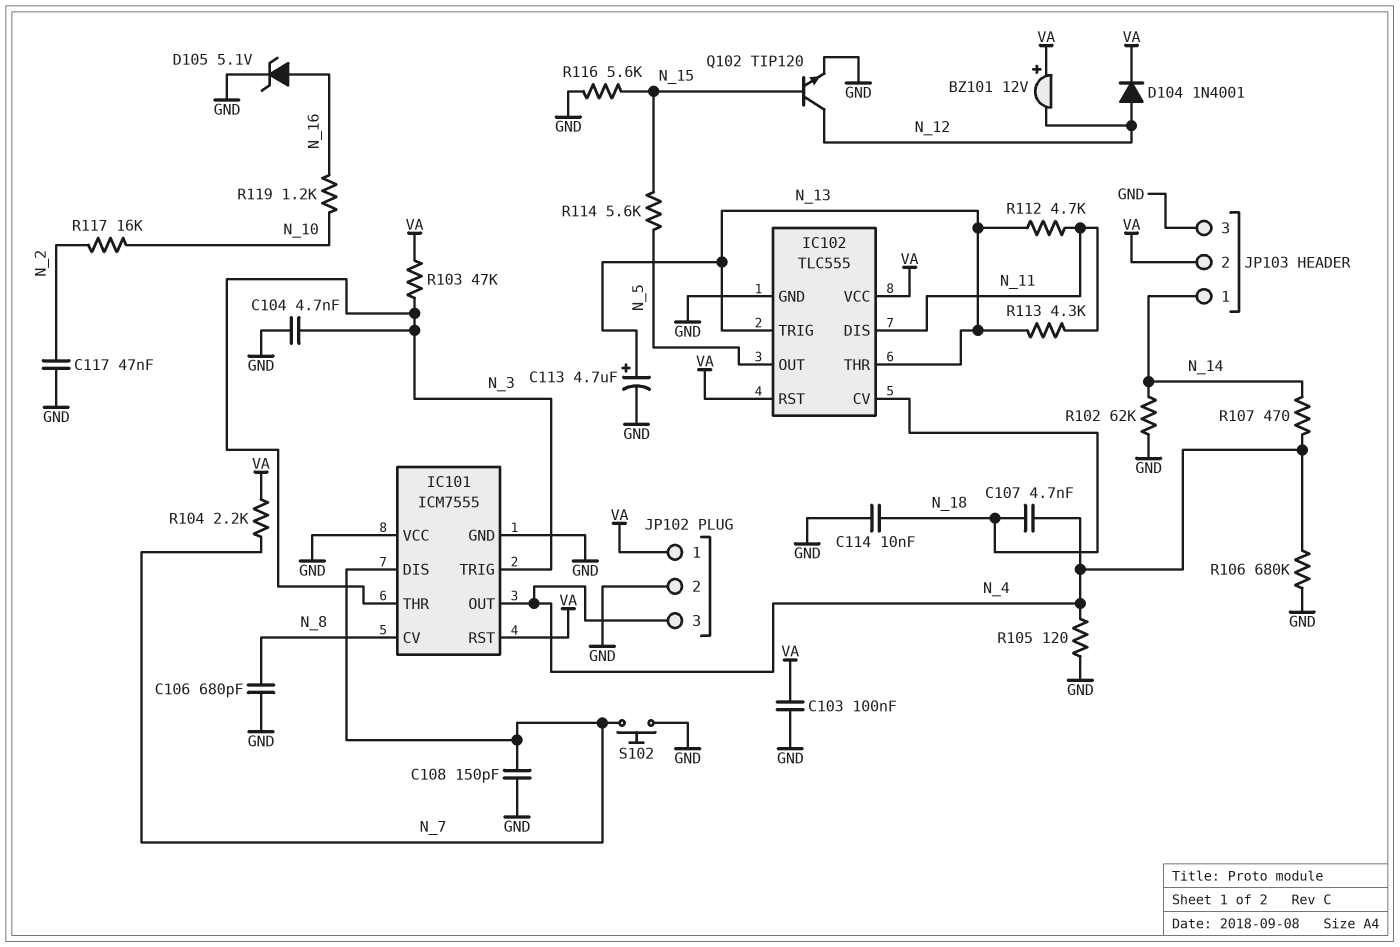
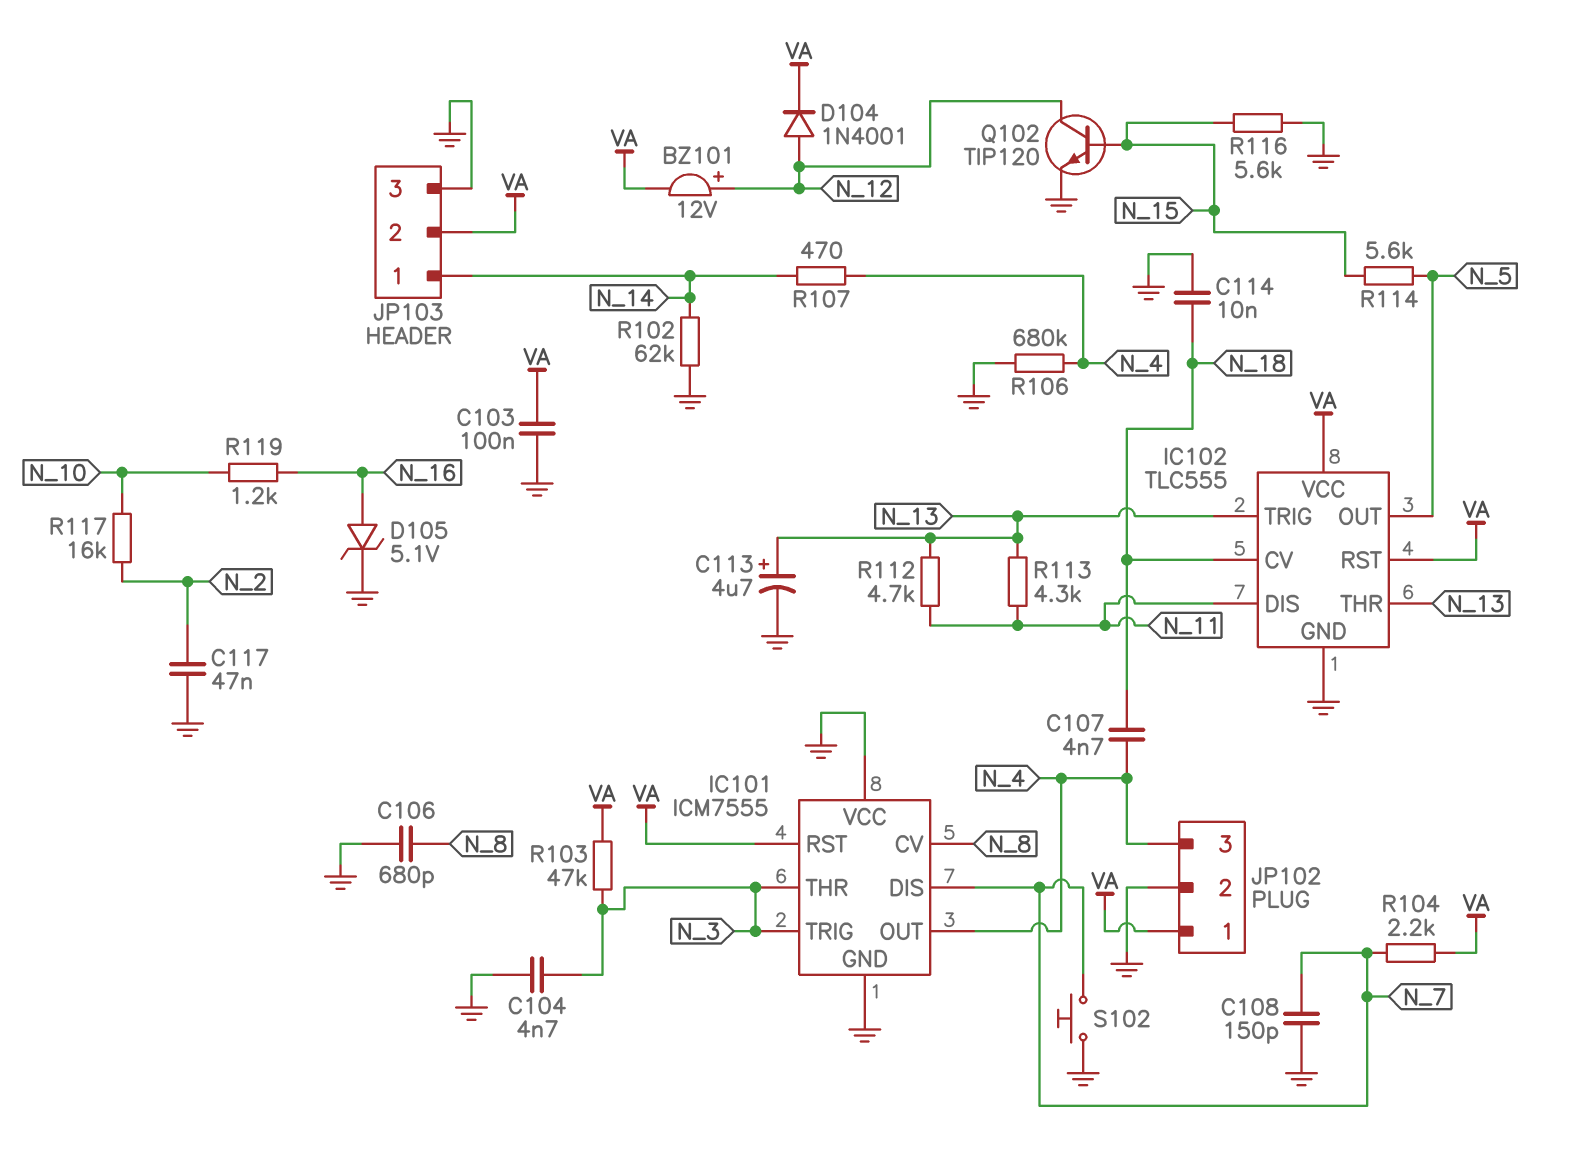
BZ101: buzzer 12V (plus VA, minus N_12) -> buzzer 12V (plus N_12, minus VA)
R105: 120 (GND, N_4) -> none

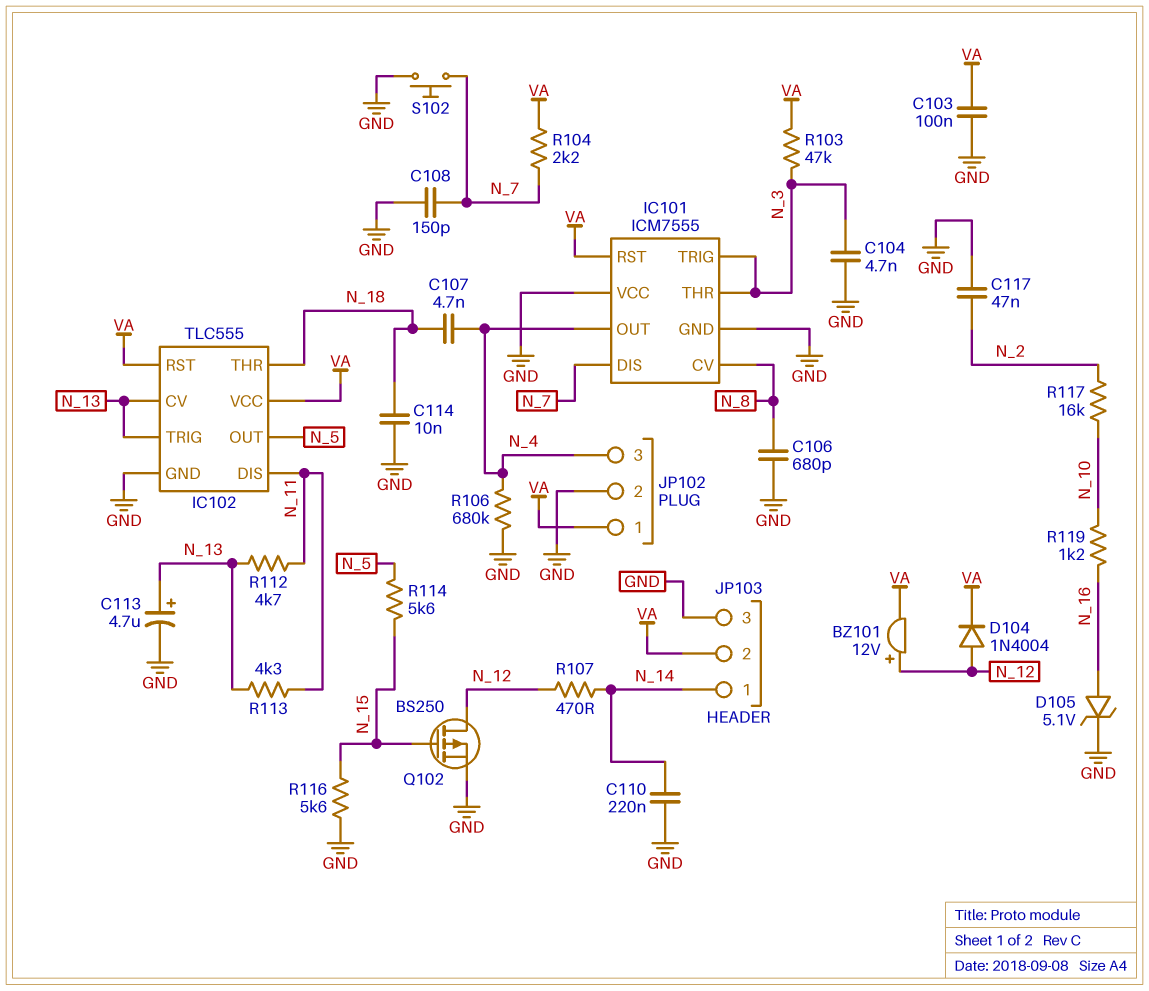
C110: none -> 220nF (GND, N_14)
D104: diode 1N4001 (A N_12, K VA) -> diode 1N4004 (A N_12, K VA)
IC102 pin CV: N_18 -> N_13
IC102 pin THR: N_13 -> N_18
Q102: NPN TIP120 (B N_15, C N_12, E GND) -> PMOS BS250 (G N_15, D N_12, S GND)
R102: 62k (GND, N_14) -> none
R107: 470 (N_4, N_14) -> 470 (N_12, N_14)

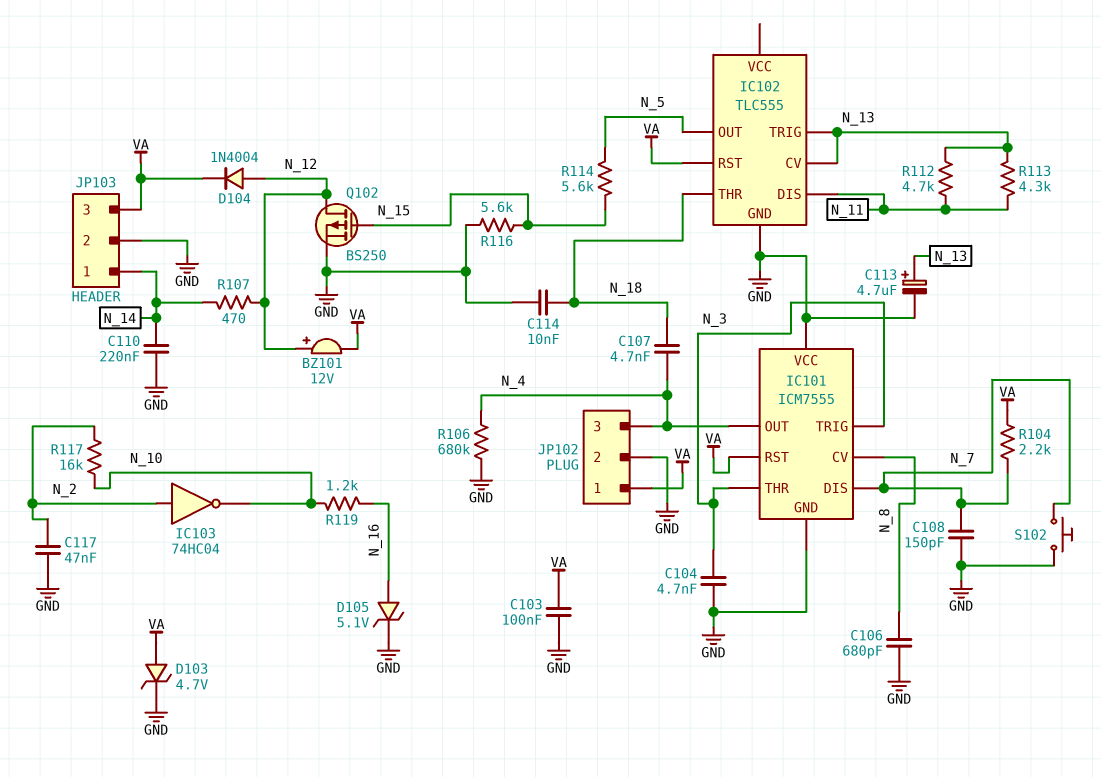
D103: none -> zener 4.7V (A VA, K GND)
IC102 pin VCC: VA -> none
IC103: none -> NOT 74HC04 (in N_2, out N_10)
JP103 pin 2: VA -> GND
JP103 pin 3: GND -> VA
R103: 47k (N_3, VA) -> none

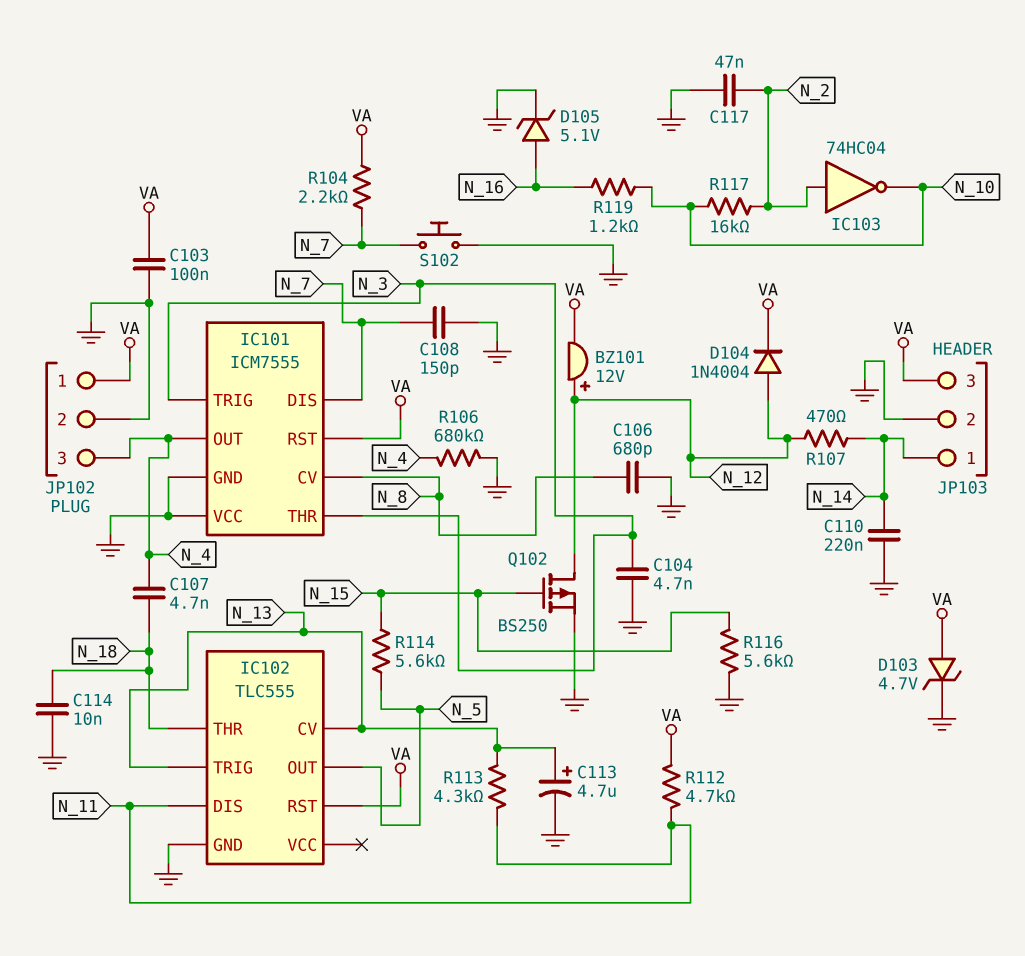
R112: 4.7k (N_11, N_13) -> 4.7k (N_11, VA)

